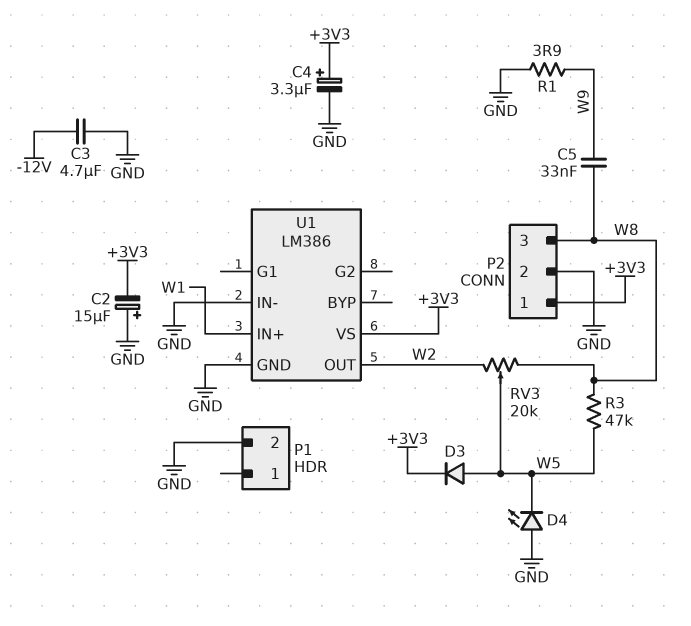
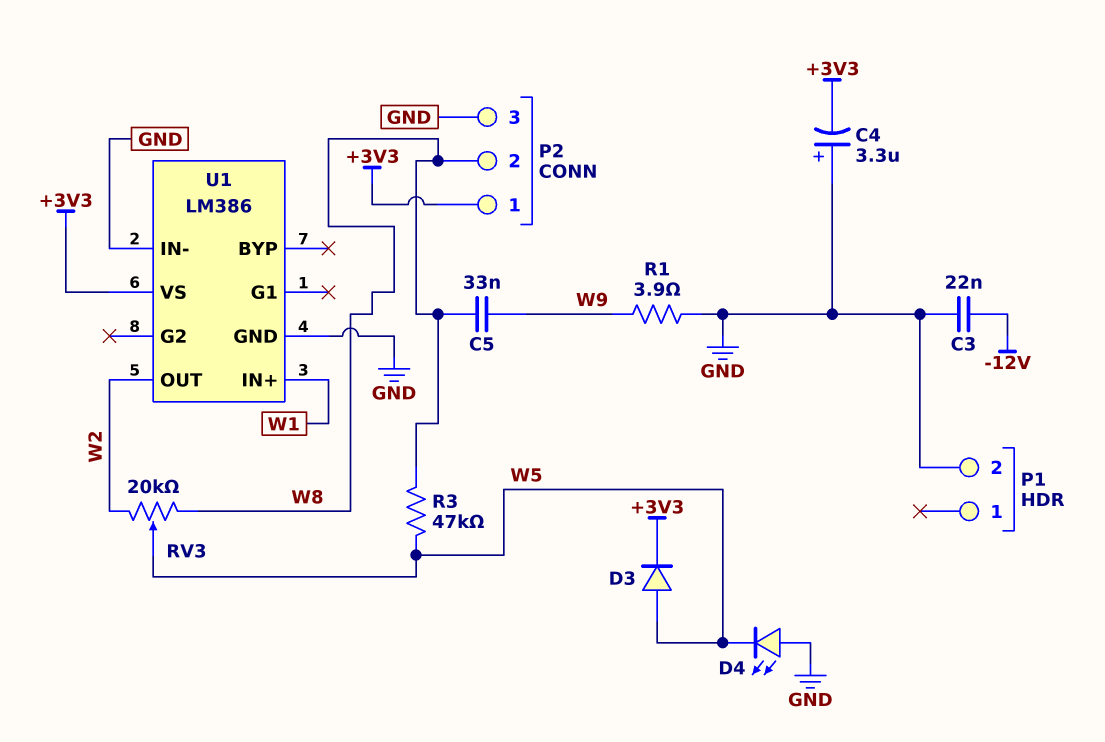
C2: 15uF (plus GND, minus +3V3) -> none
C3: 4.7uF (-12V, GND) -> 22nF (-12V, GND)
C4: 3.3uF (plus +3V3, minus GND) -> 3.3uF (plus GND, minus +3V3)
P2 pin 2: GND -> W8
P2 pin 3: W8 -> GND

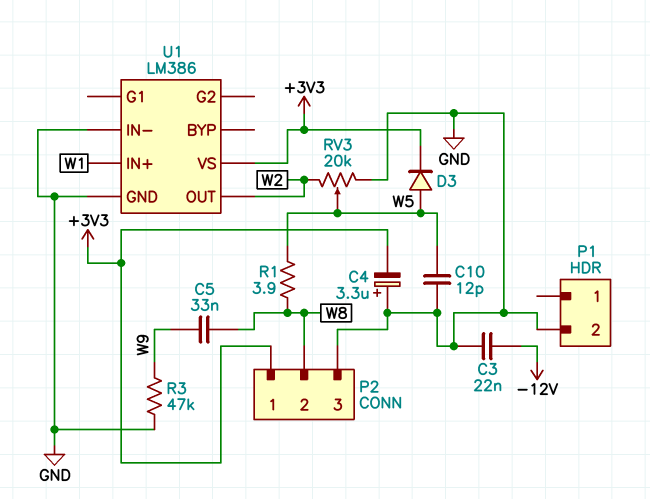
C10: none -> 12pF (GND, W5)
D4: LED (A GND, K W5) -> none
R1: 3.9 (GND, W9) -> 3.9 (W5, W8)
R3: 47k (W5, W8) -> 47k (GND, W9)
RV3: 20k (W2, W8, wiper W5) -> 20k (GND, W2, wiper W5)

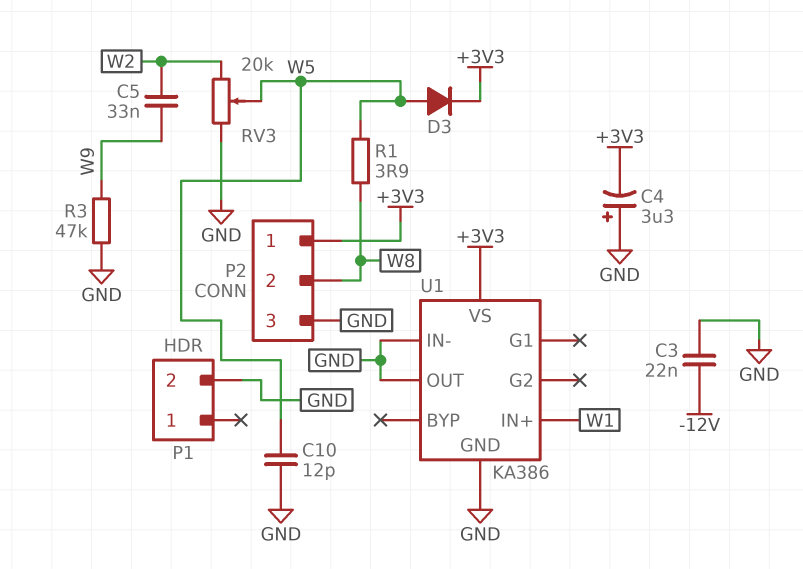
C5: 33nF (W8, W9) -> 33nF (W2, W9)
U1: LM386 -> KA386
U1 pin OUT: W2 -> GND

